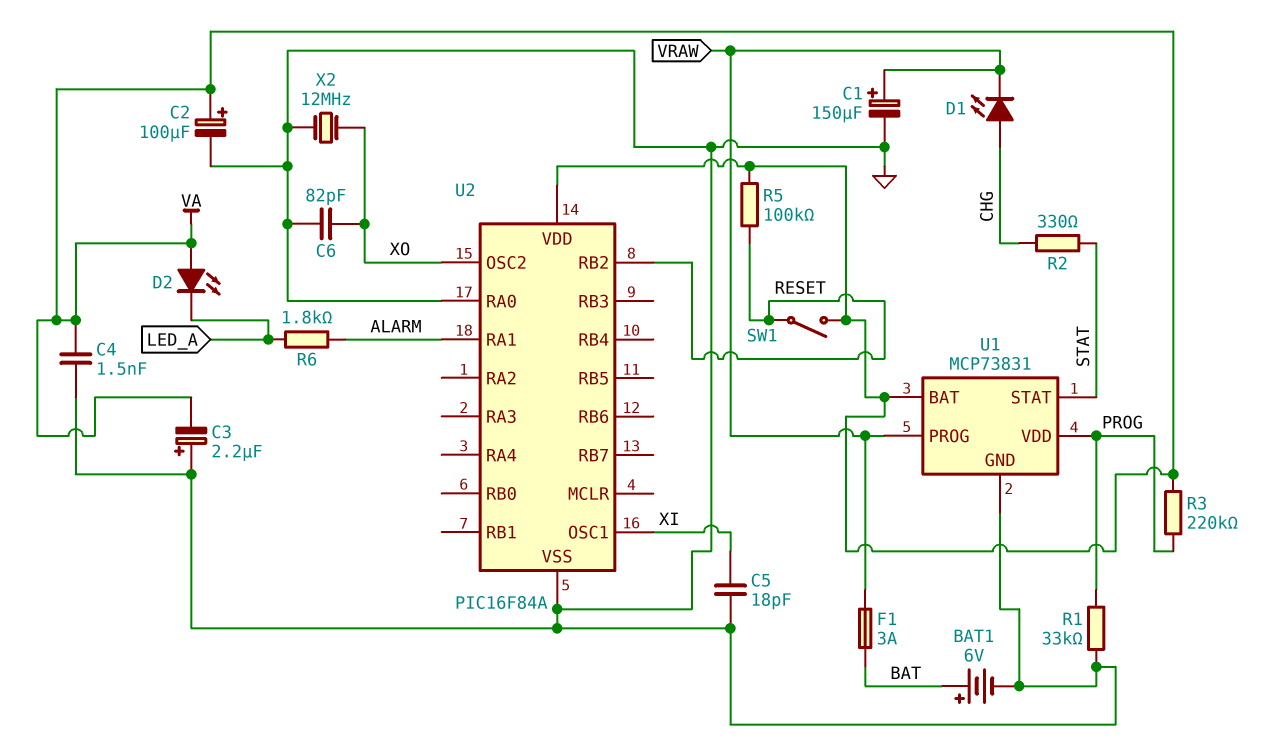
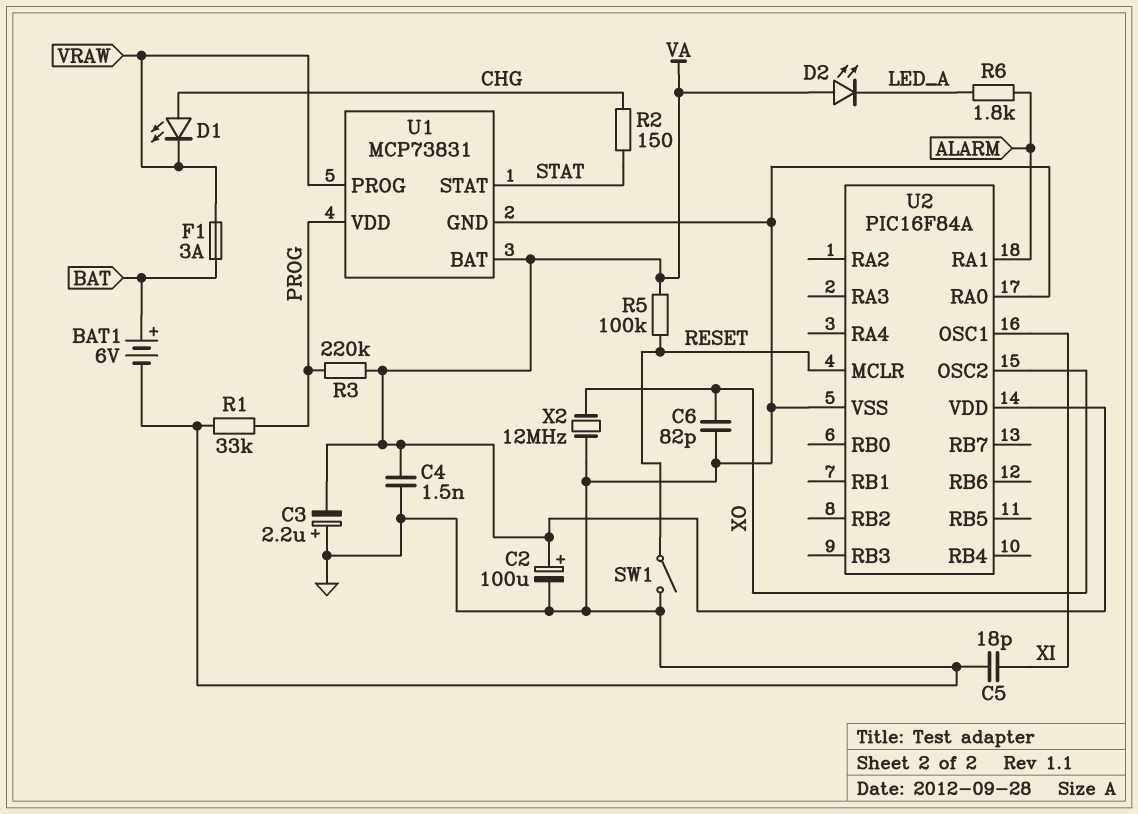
C1: 150uF (plus VRAW, minus GND) -> none
R2: 330 (CHG, STAT) -> 150 (CHG, STAT)
SW1: switch (RESET, VA) -> switch (GND, RESET)
U2 pin MCLR: none -> RESET
U2 pin RB2: RESET -> none

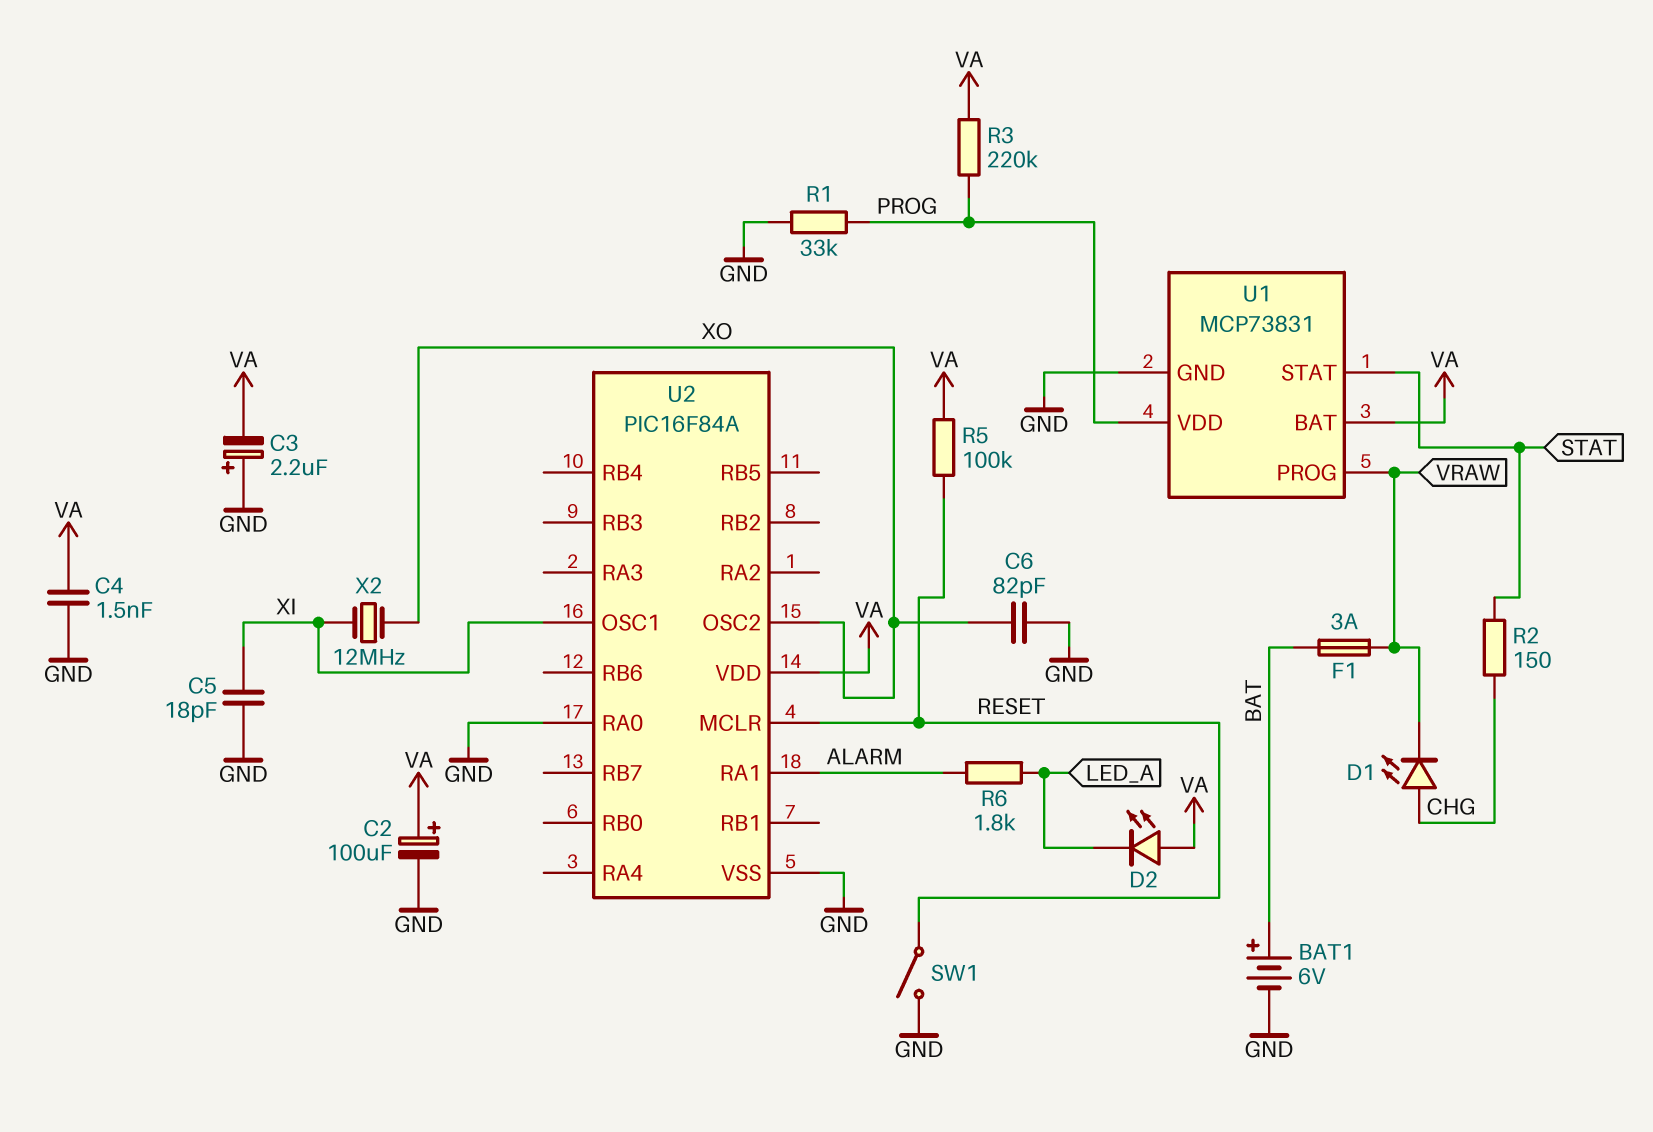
X2: 12MHz (GND, XO) -> 12MHz (XI, XO)

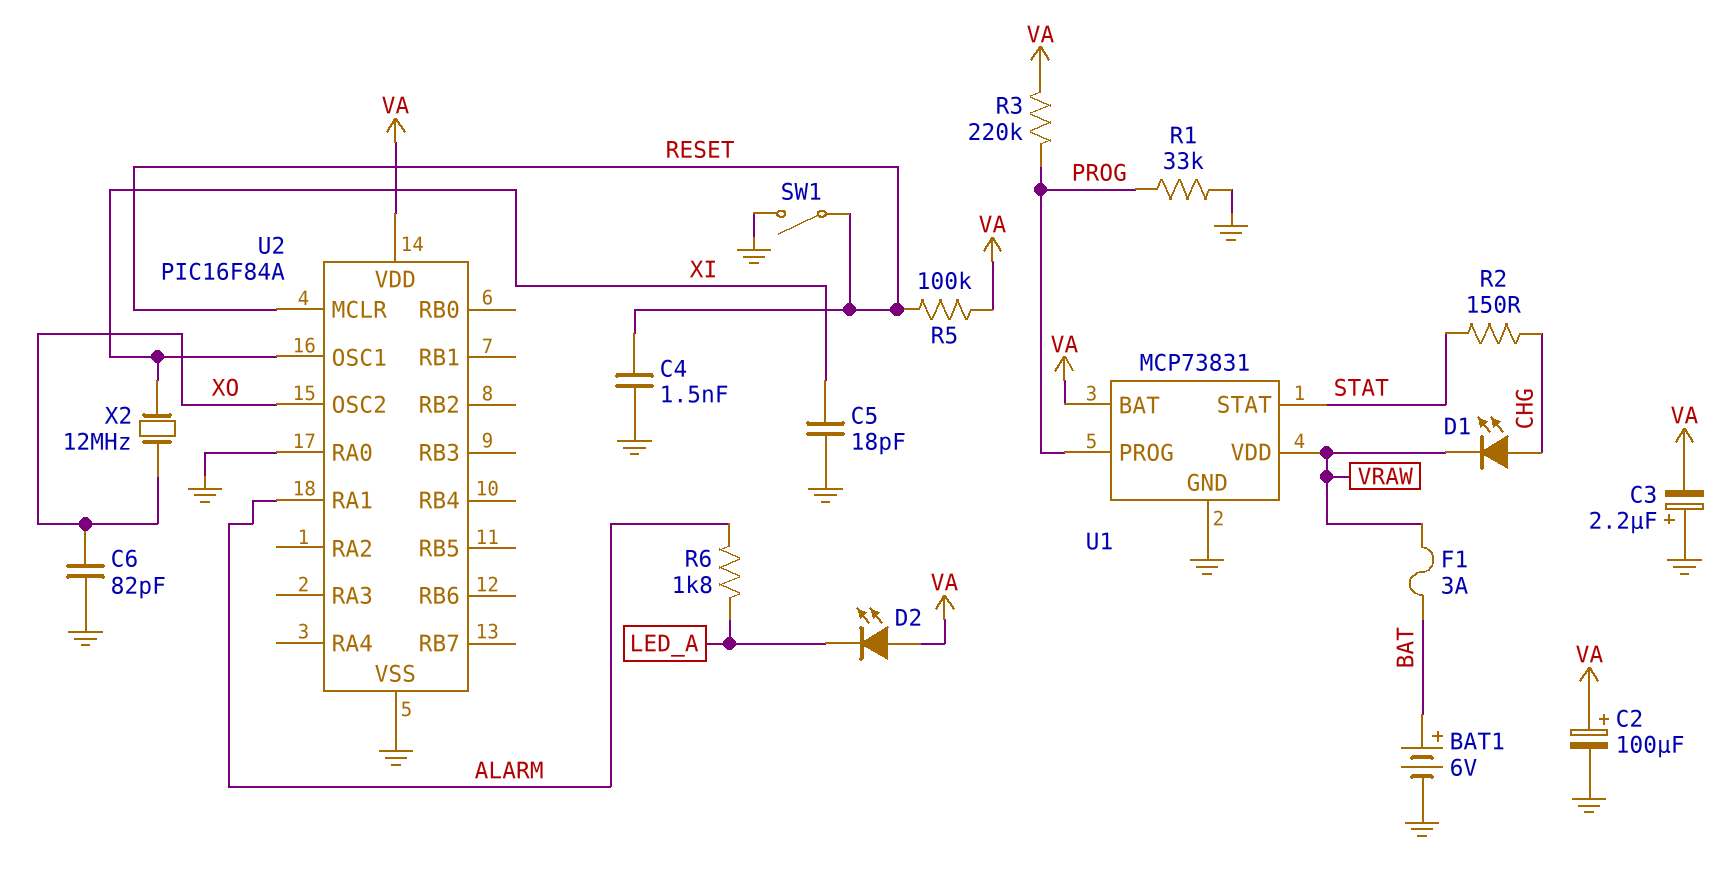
C4: 1.5nF (GND, VA) -> 1.5nF (GND, RESET)
U1 pin PROG: VRAW -> PROG
U1 pin VDD: PROG -> VRAW

